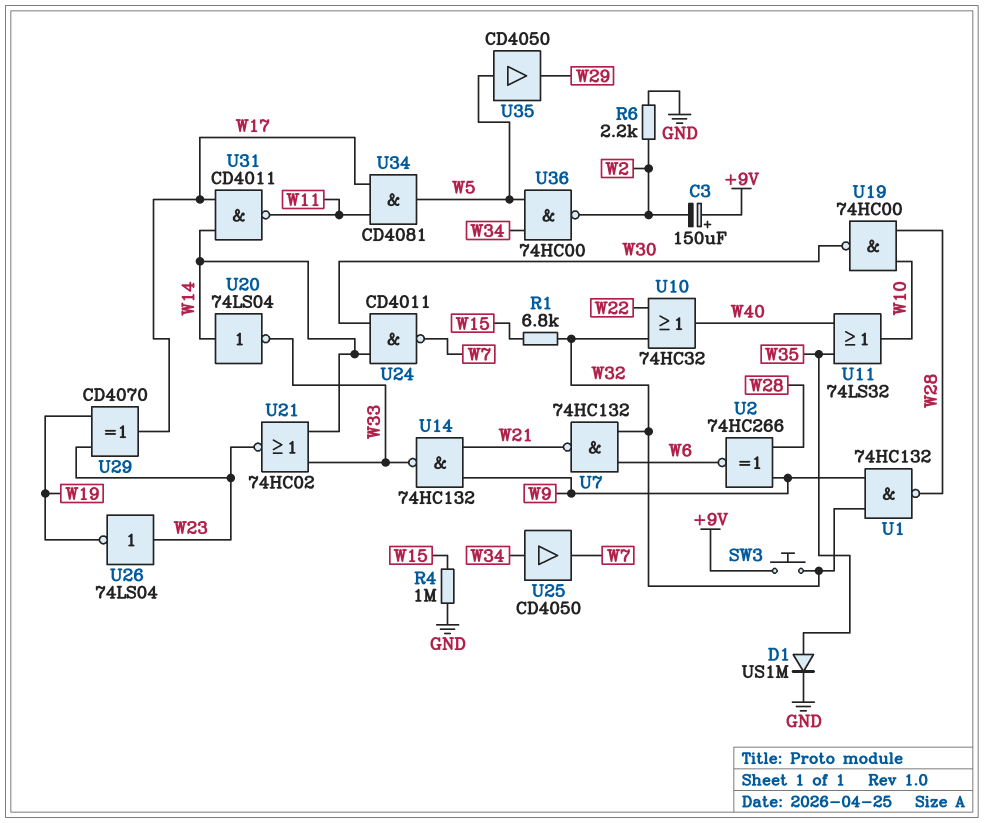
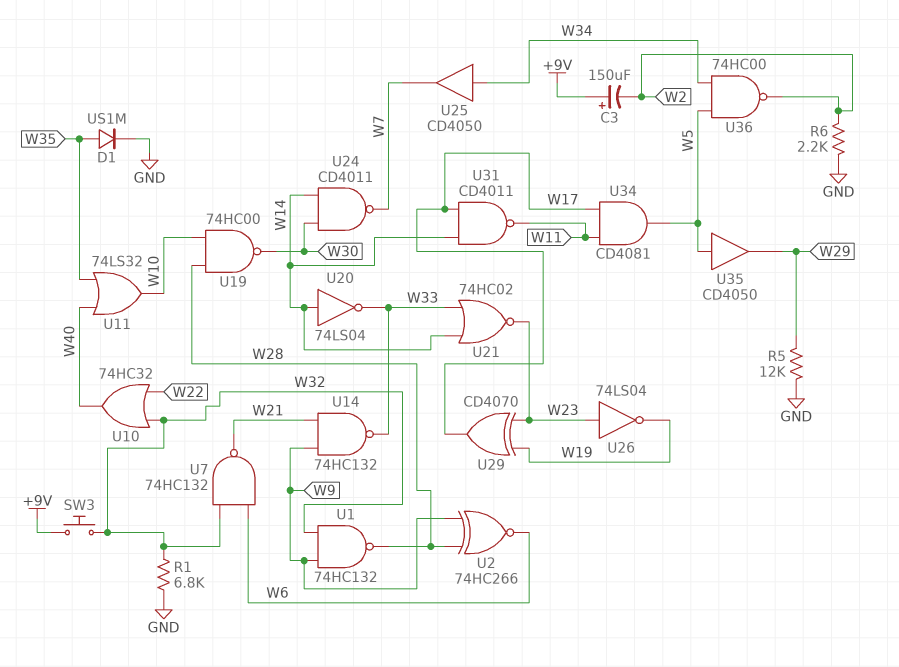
R1: 6.8k (W15, W32) -> 6.8k (GND, W32)
R4: 1M (GND, W15) -> none
R5: none -> 12k (GND, W29)

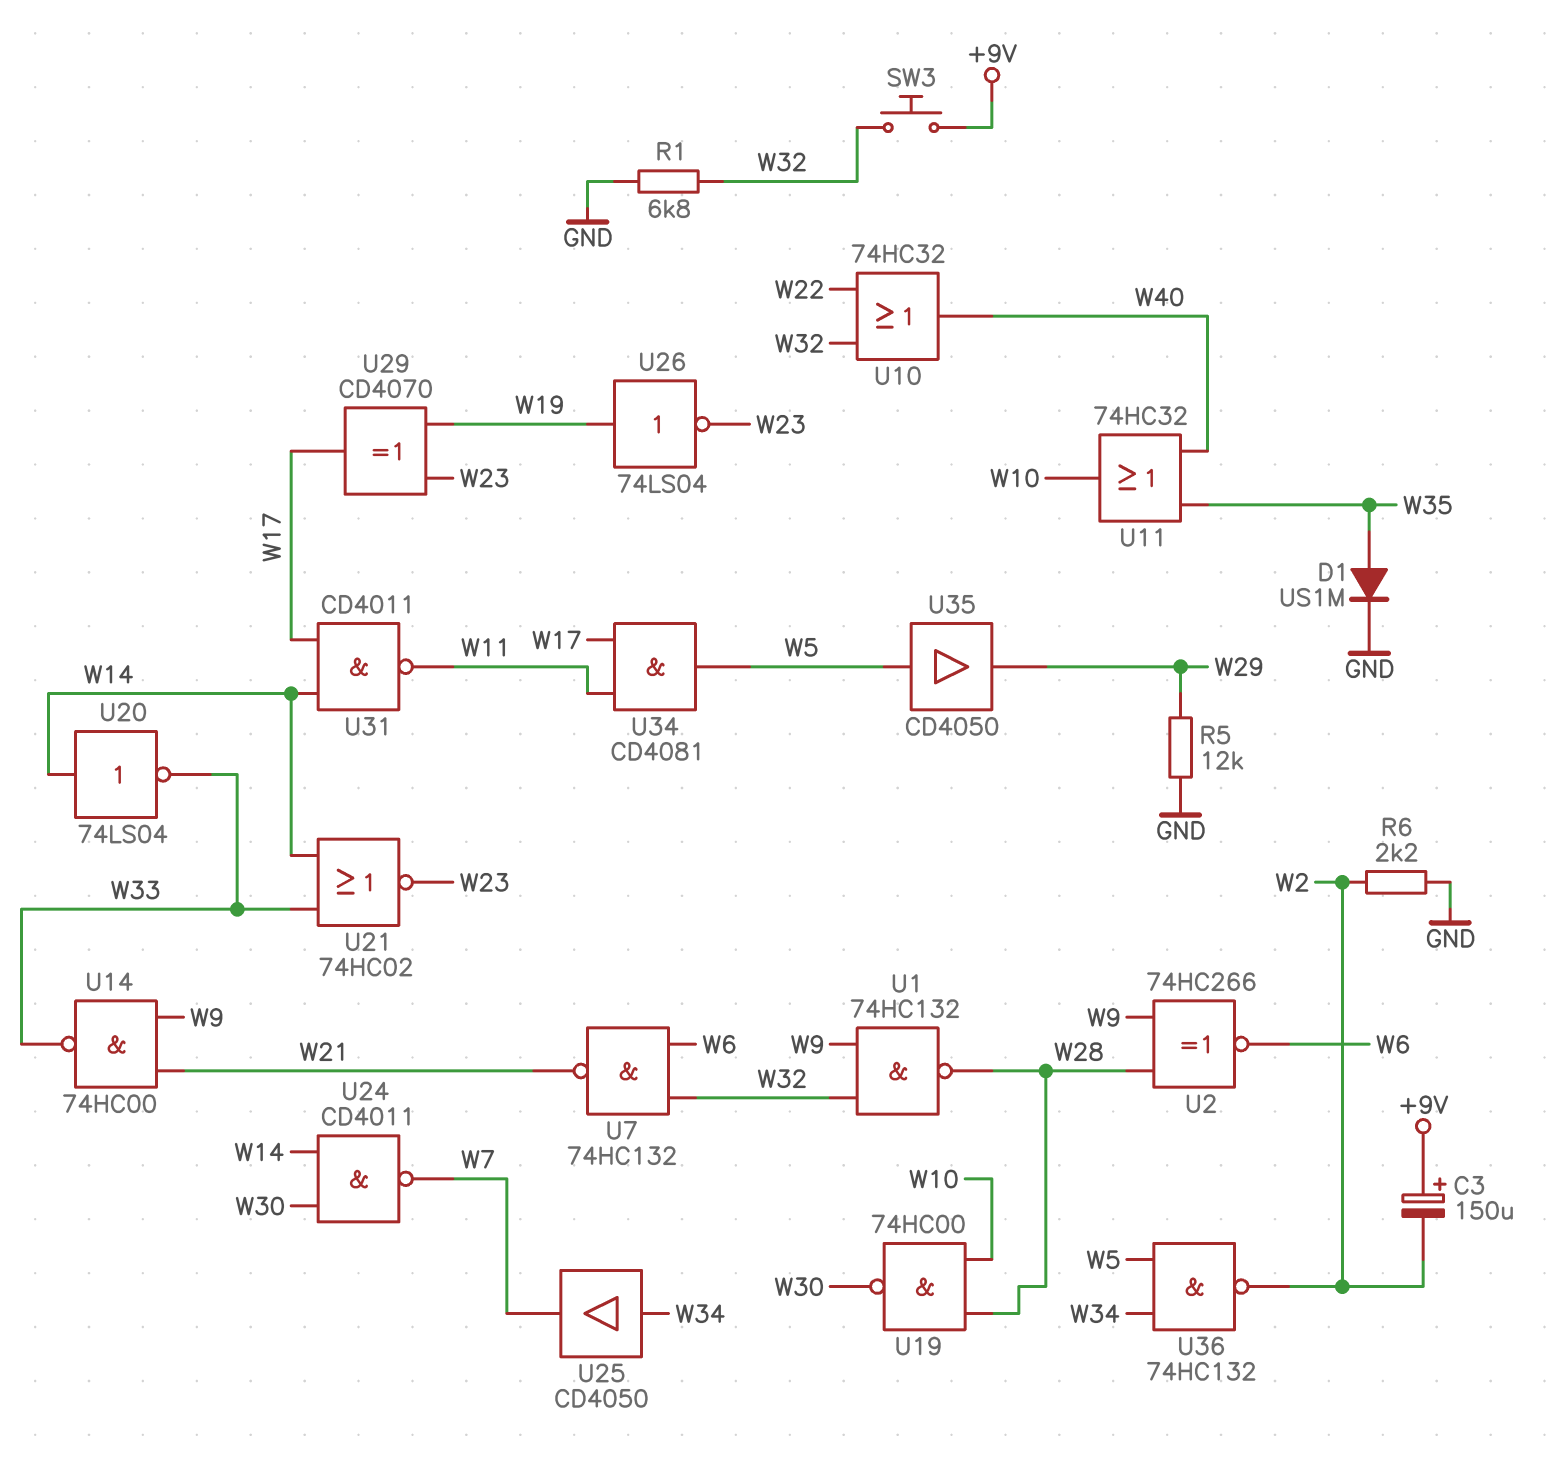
U11: OR 74LS32 (in W35, in W40, out W10) -> OR 74HC32 (in W35, in W40, out W10)
U14: NAND 74HC132 (in W9, in W21, out W33) -> NAND 74HC00 (in W9, in W21, out W33)
U26: NOT 74LS04 (in W23, out W19) -> NOT 74LS04 (in W19, out W23)
U36: NAND 74HC00 (in W5, in W34, out W2) -> NAND 74HC132 (in W5, in W34, out W2)

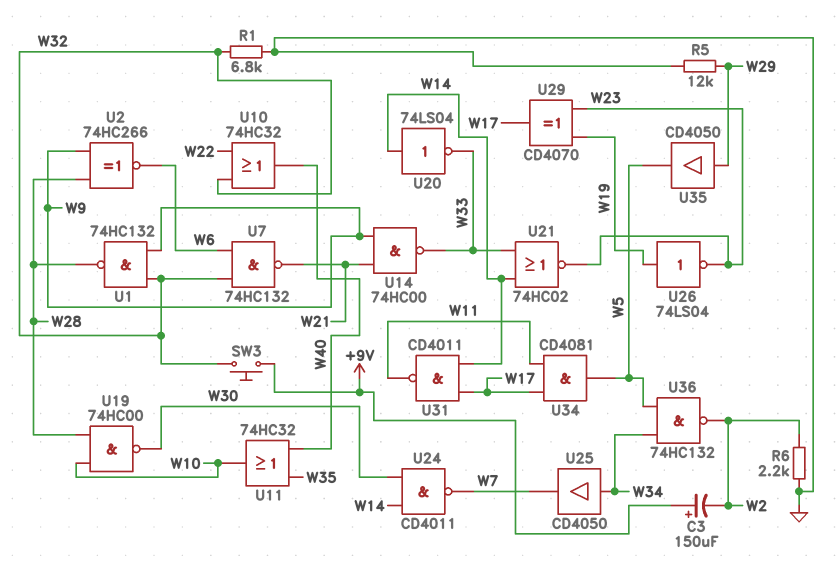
D1: diode US1M (A W35, K GND) -> none
U35: buffer CD4050 (in W5, out W29) -> buffer CD4050 (in W29, out W5)

